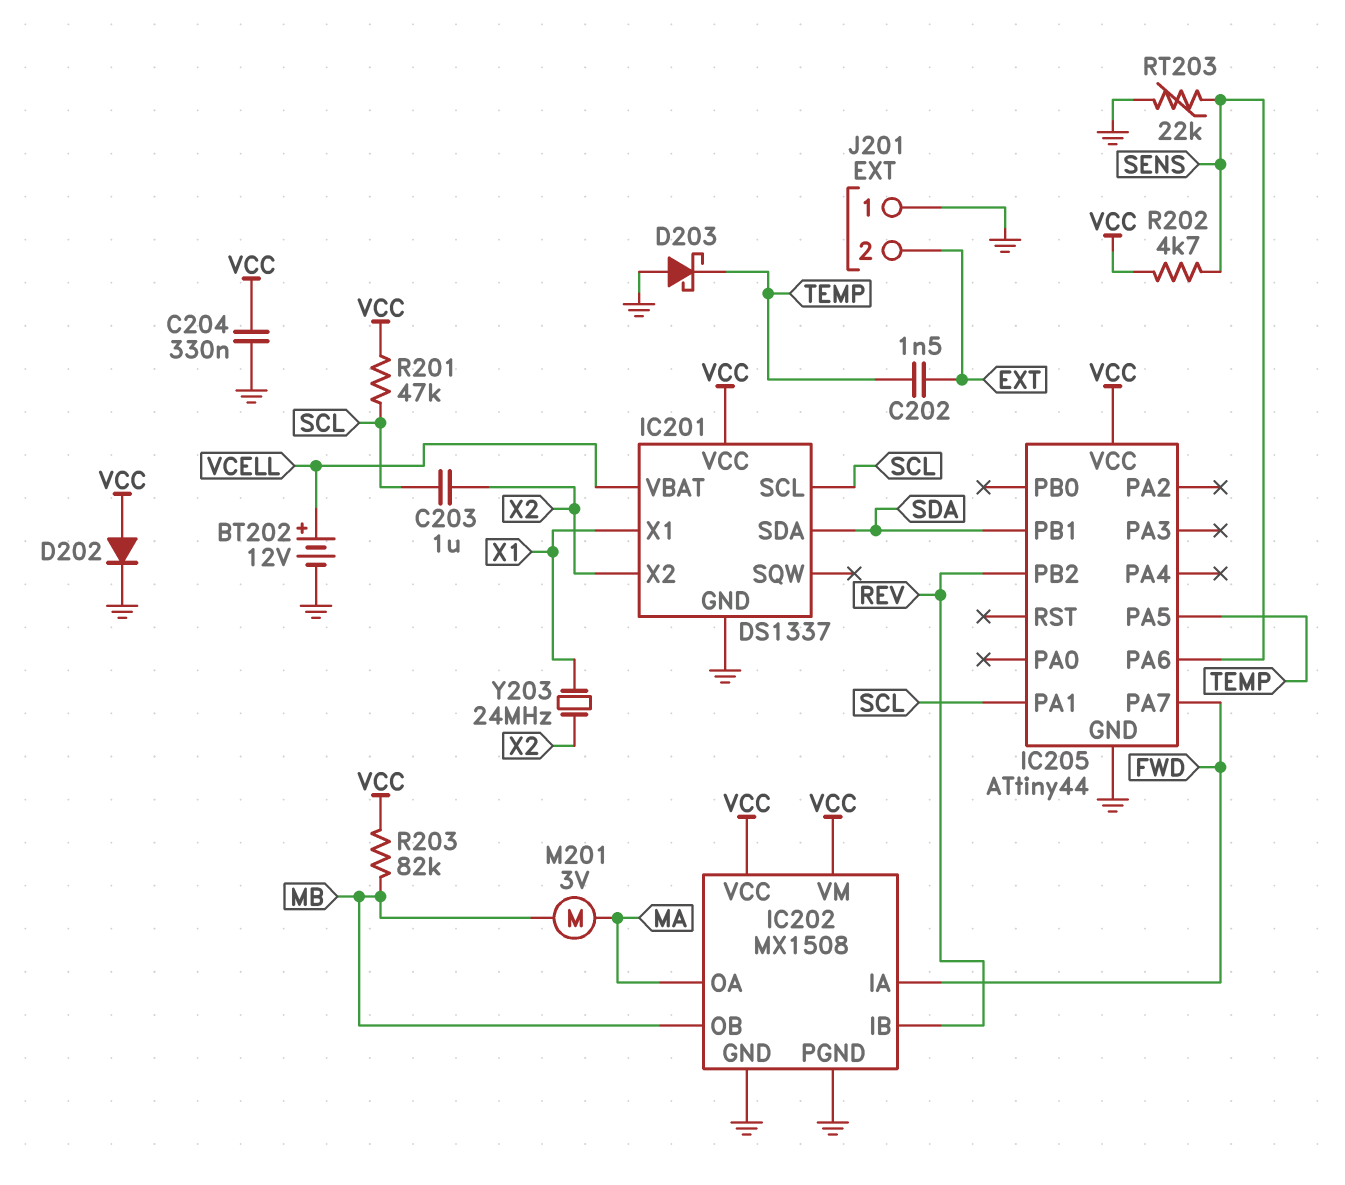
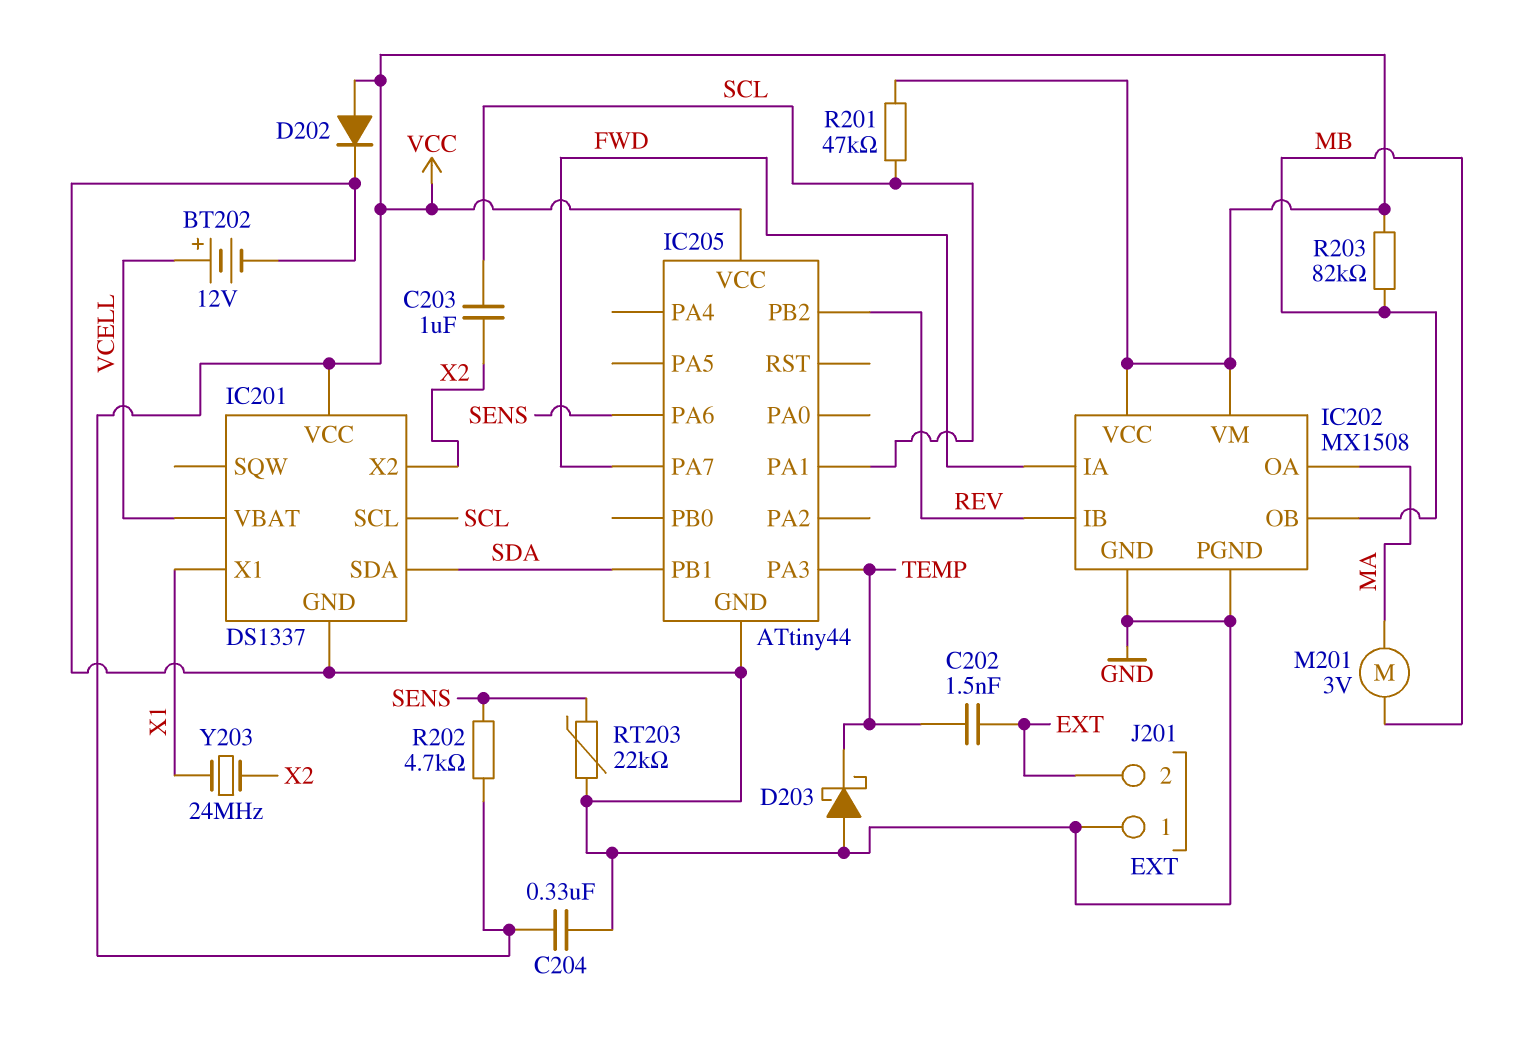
IC205 pin PA3: none -> TEMP
IC205 pin PA5: TEMP -> none

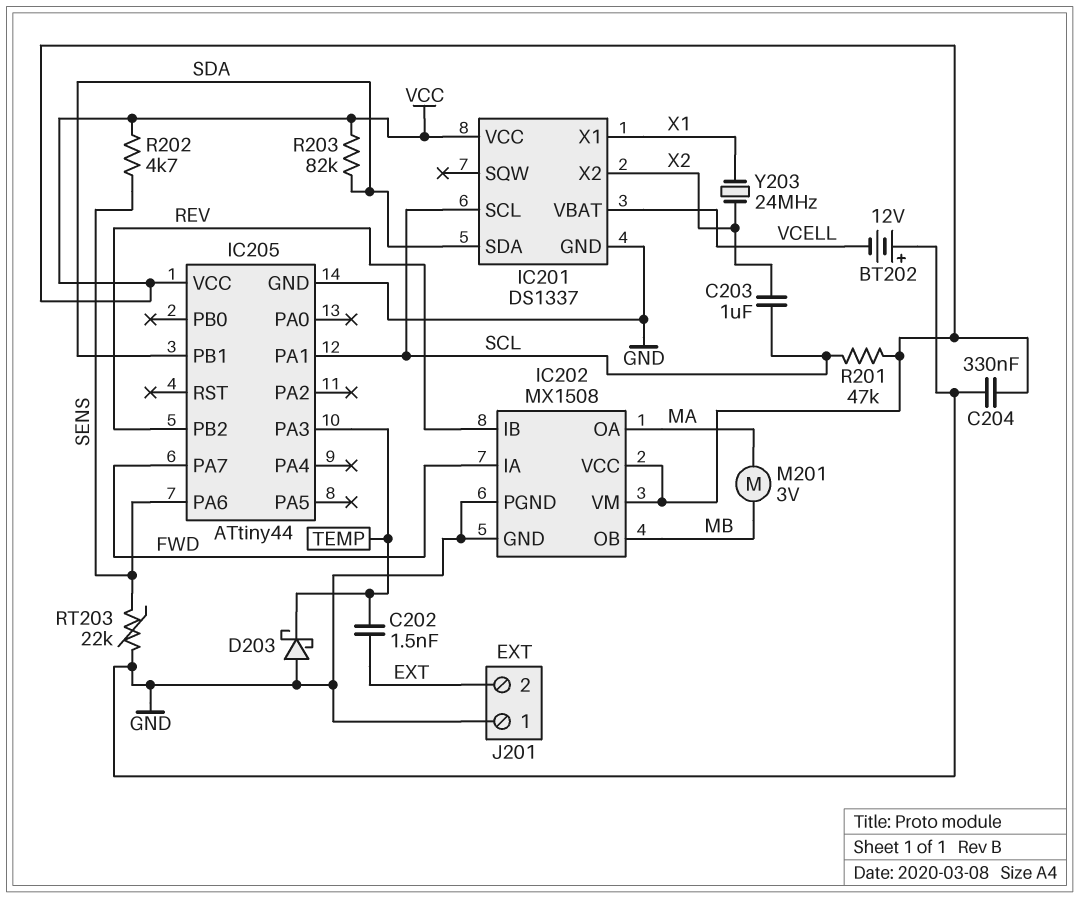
BT202: 12V (plus VCELL, minus GND) -> 12V (plus GND, minus VCELL)
D202: diode (A VCC, K GND) -> none
R203: 82k (MB, VCC) -> 82k (SDA, VCC)

